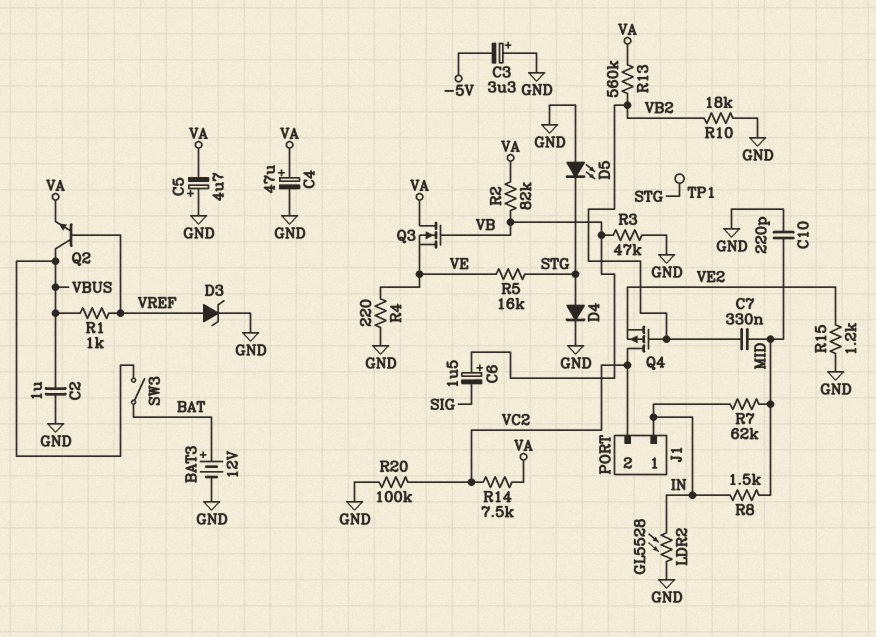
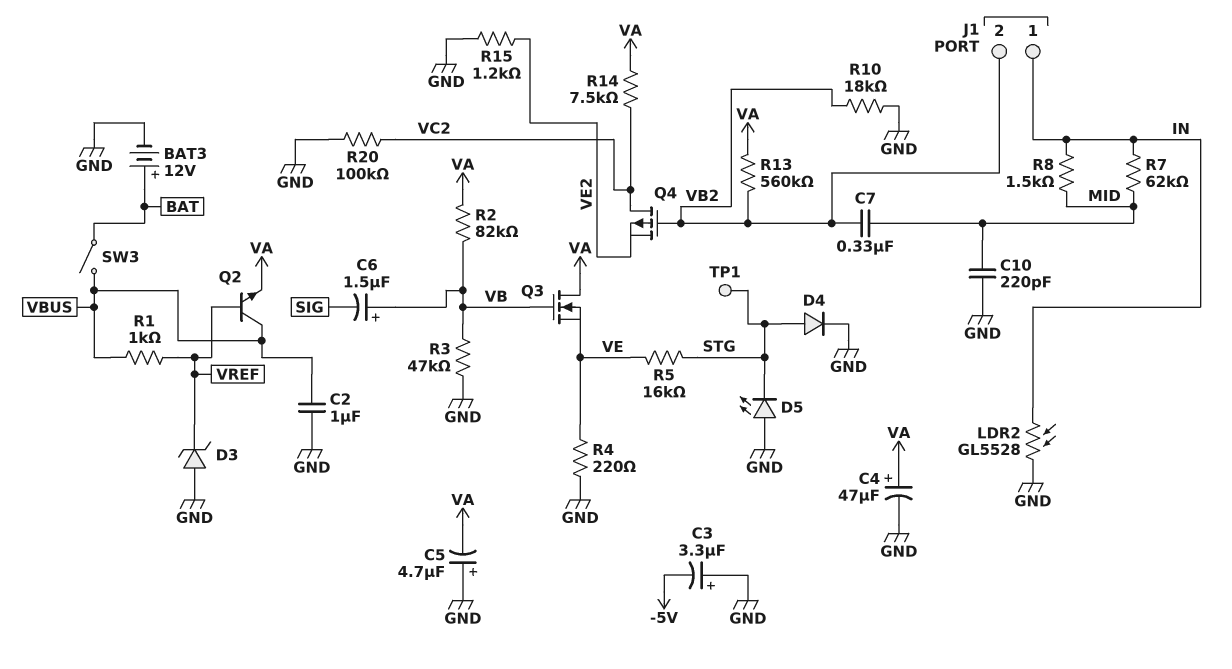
D3: zener (A VREF, K GND) -> zener (A GND, K VREF)
J1 pin 2: VC2 -> VB2

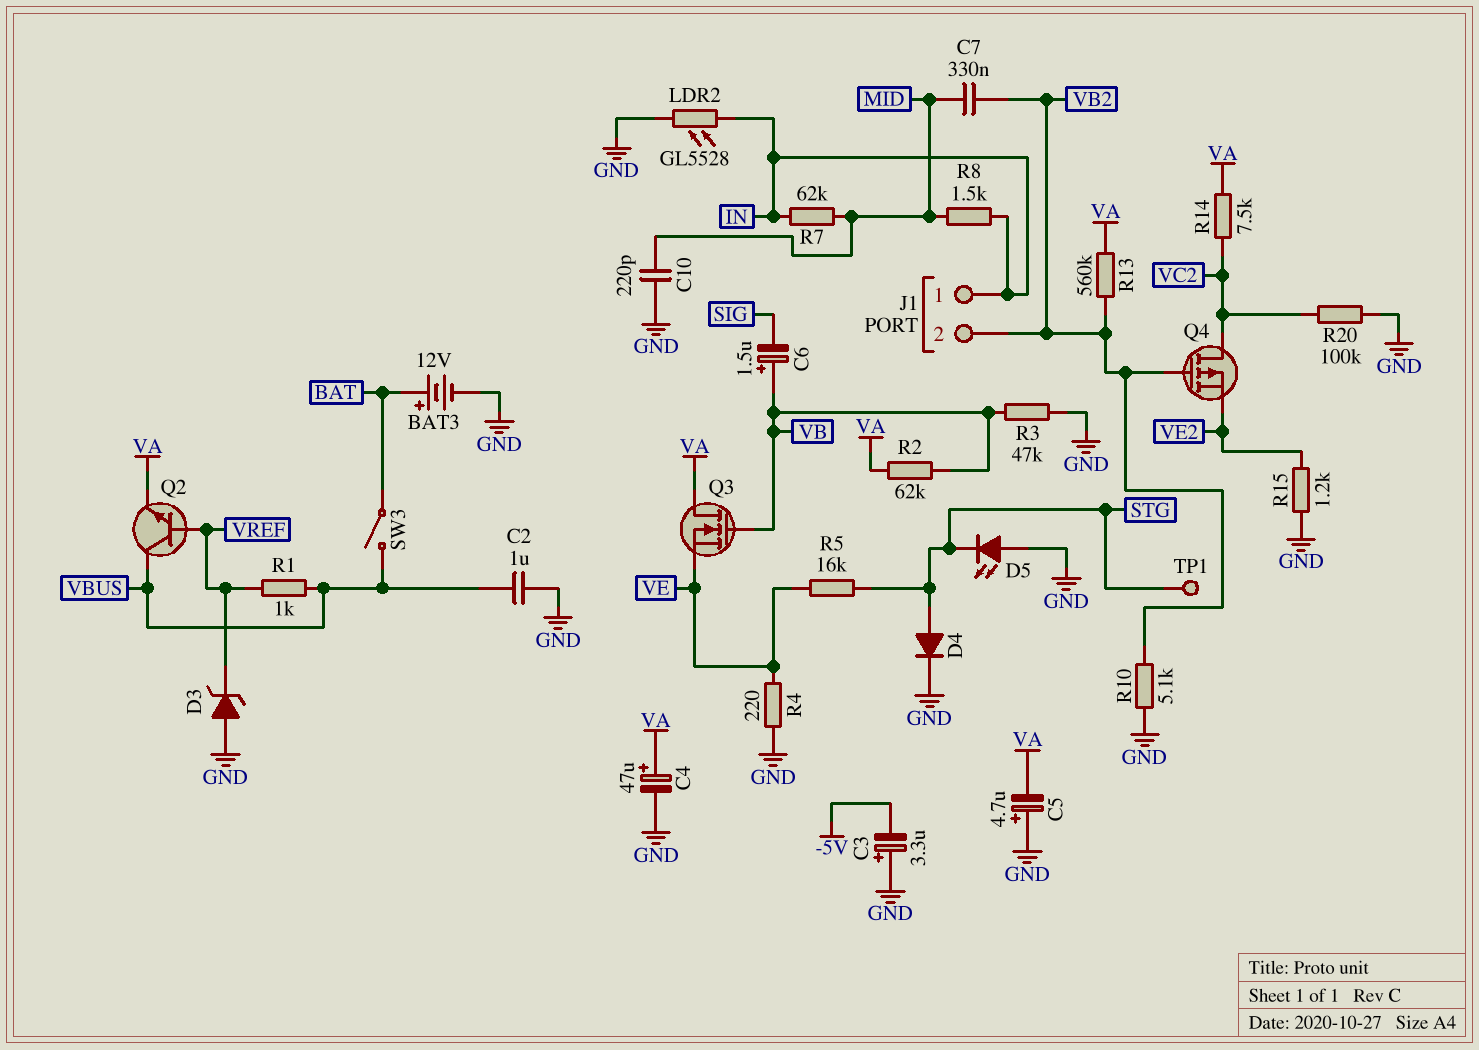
R2: 82k (VA, VB) -> 62k (VA, VB)
R10: 18k (GND, VB2) -> 5.1k (GND, VB2)

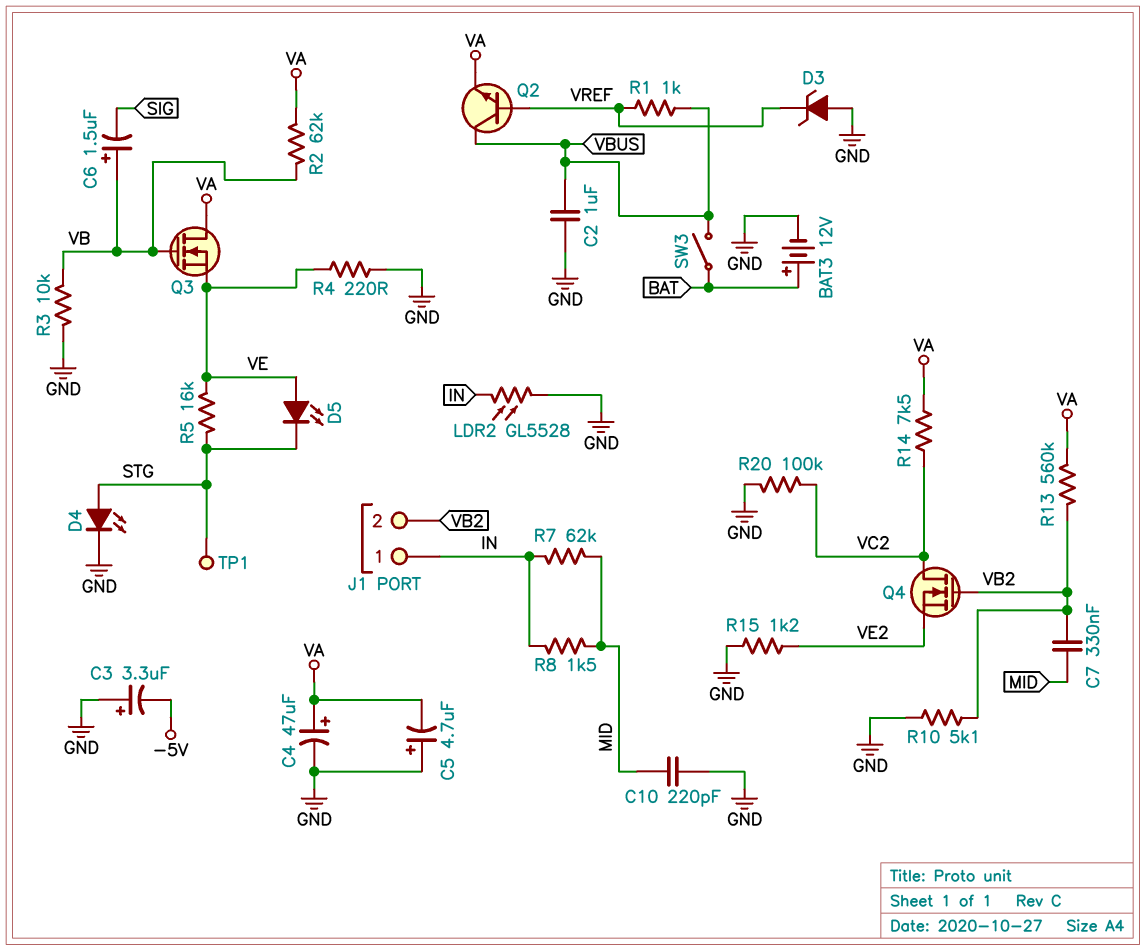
D4: diode (A STG, K GND) -> LED (A STG, K GND)
D5: LED (A GND, K STG) -> LED (A VE, K STG)
Q4: PMOS (G VB2, D VC2, S VE2) -> NMOS (G VB2, D VC2, S VE2)
R3: 47k (GND, VB) -> 10k (GND, VB)

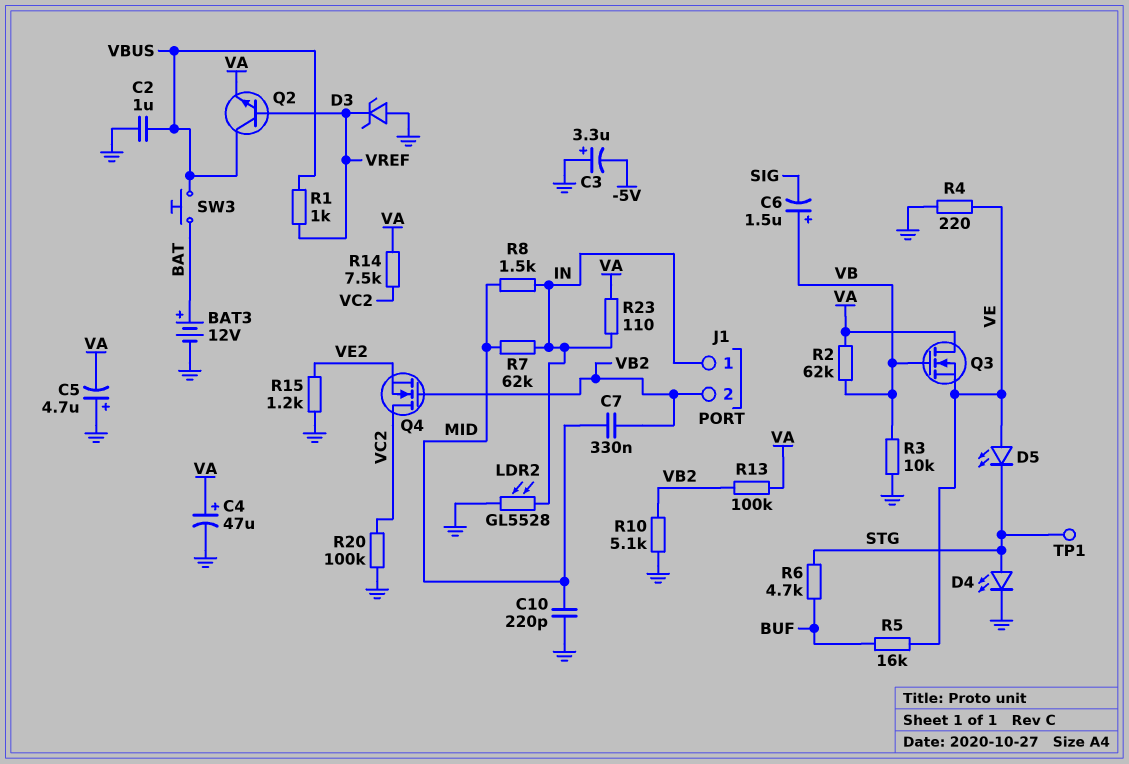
R5: 16k (STG, VE) -> 16k (BUF, VE)
R6: none -> 4.7k (BUF, STG)
R13: 560k (VA, VB2) -> 100k (VA, VB2)
R23: none -> 110 (IN, VA)
SW3: switch (BAT, VBUS) -> button (BAT, VBUS)

